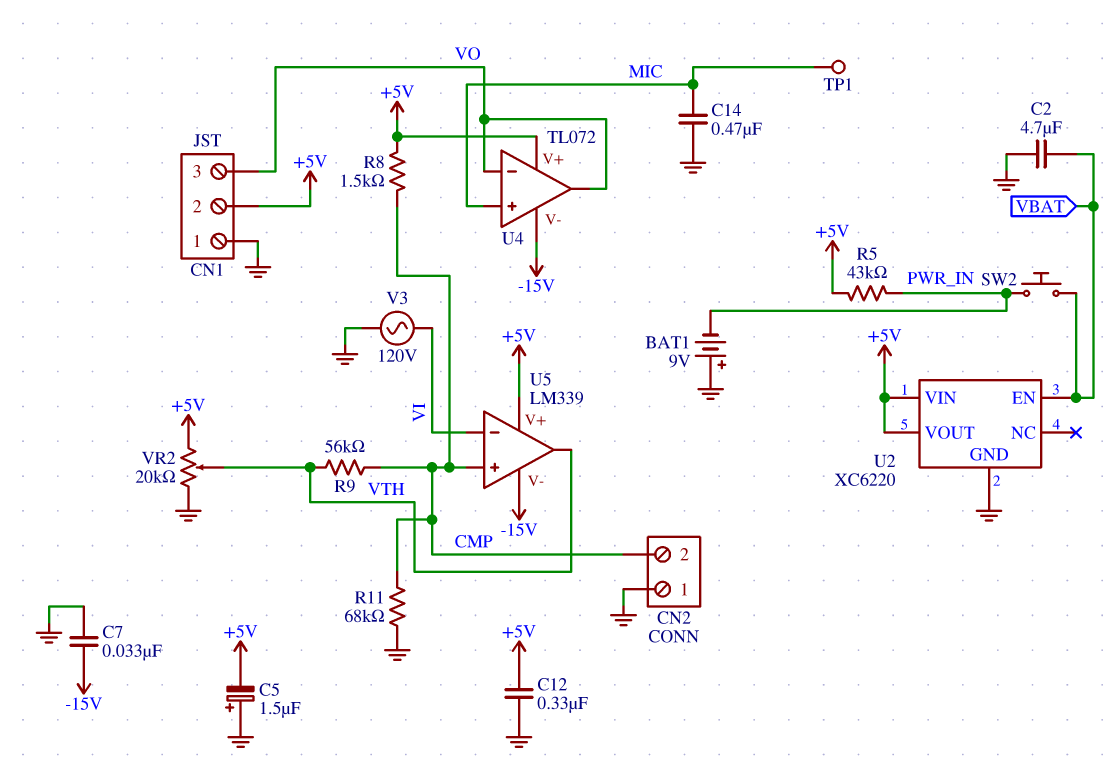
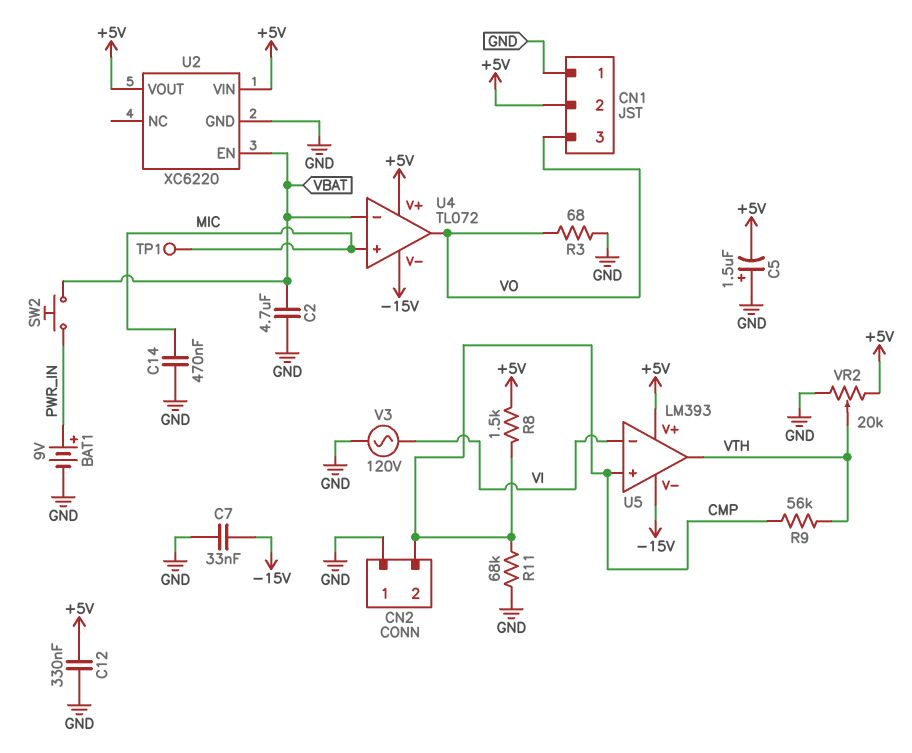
BAT1: 9V (plus GND, minus PWR_IN) -> 9V (plus PWR_IN, minus GND)
R3: none -> 68 (GND, VO)
R5: 43k (+5V, PWR_IN) -> none
U4 pin in-: VO -> VBAT
U5: LM339 -> LM393

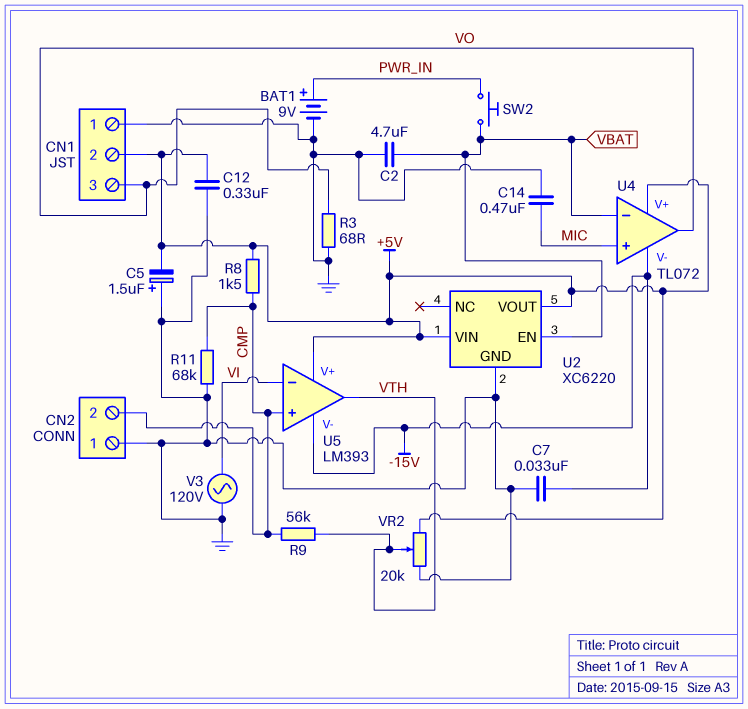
TP1: test point (MIC) -> none

